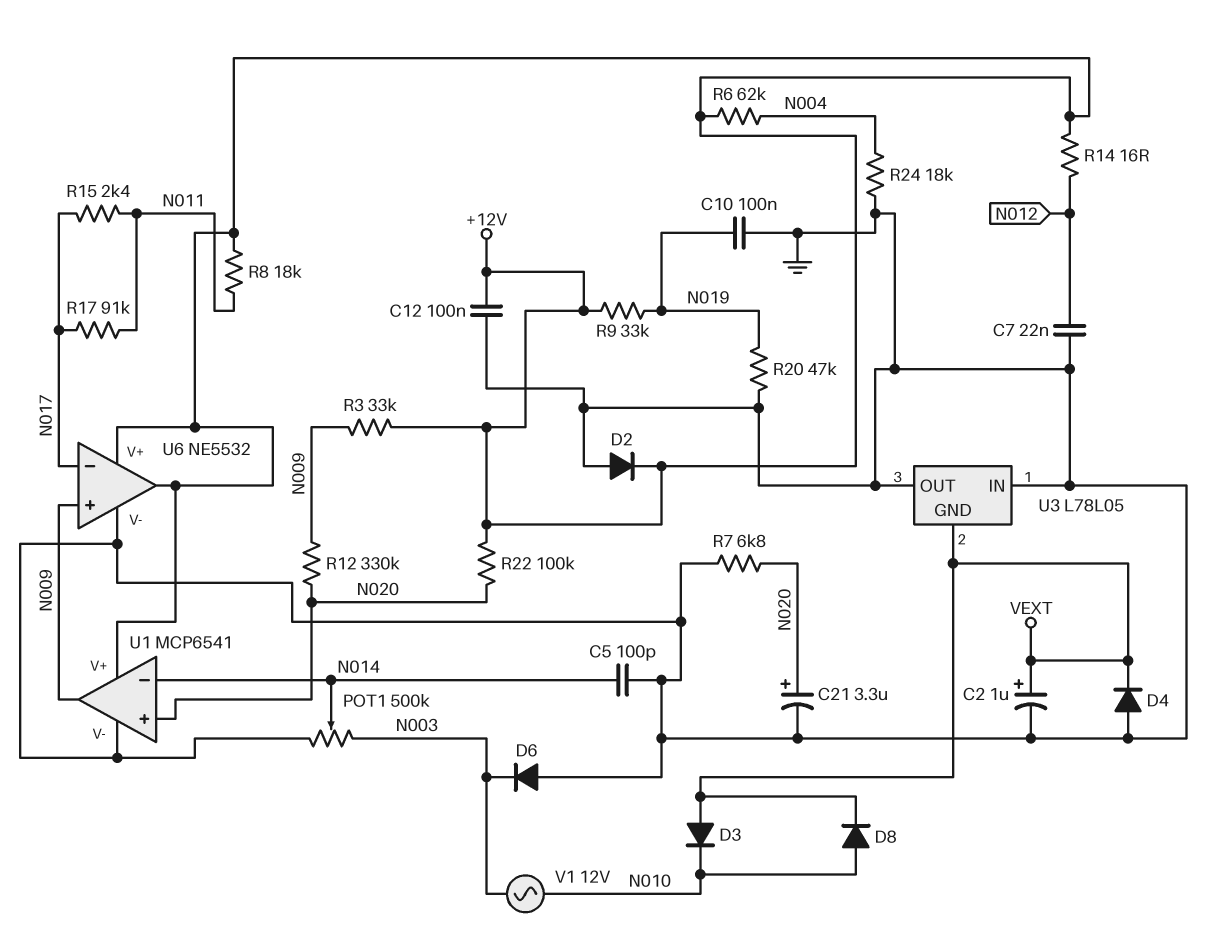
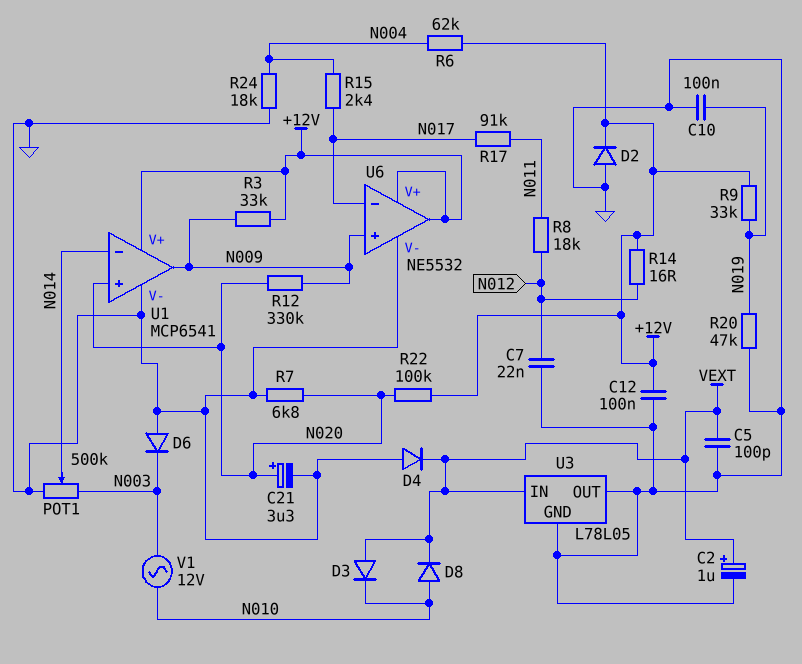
C5: 100pF (GND, N014) -> 100pF (GND, VEXT)
R8: 18k (+12V, N011) -> 18k (N011, N012)
R15: 2.4k (N011, N017) -> 2.4k (N004, N017)
U3 pin GND: VEXT -> GND
U3 pin IN: GND -> VEXT

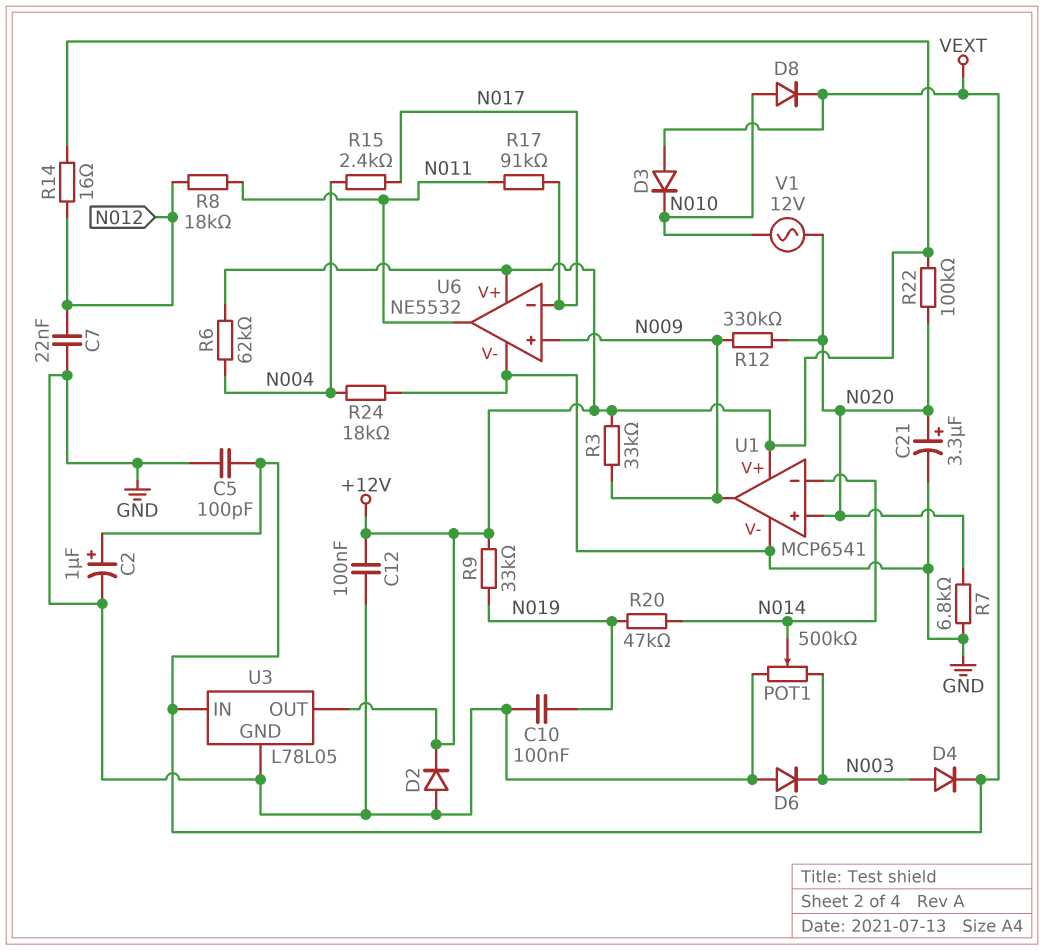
D4: diode (A GND, K VEXT) -> diode (A N003, K VEXT)
R20: 47k (GND, N019) -> 47k (N014, N019)
U3 pin OUT: GND -> +12V
U6 pin out: +12V -> N011
V1: AC 12V (N003, N010) -> AC 12V (N010, N020)

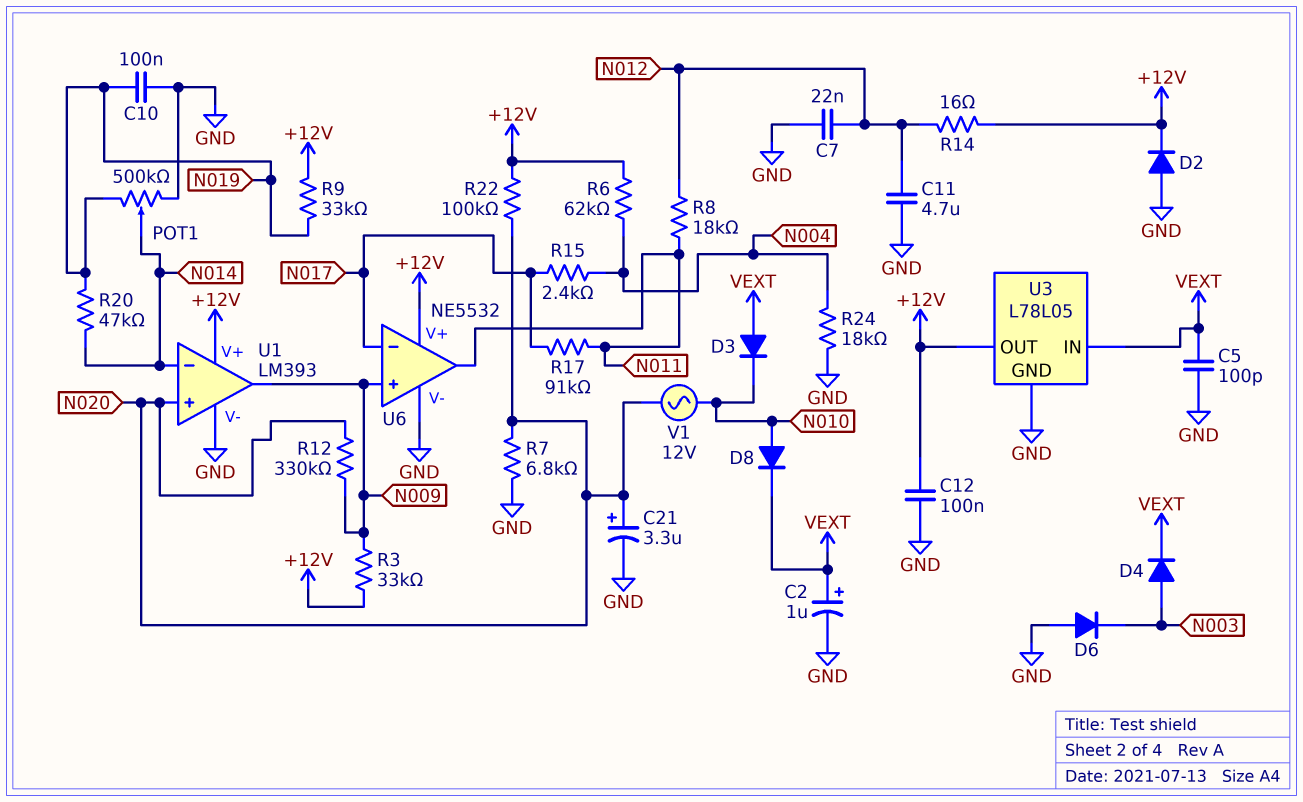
C11: none -> 4.7uF (GND, N012)
POT1: 500k (GND, N003, wiper N014) -> 500k (GND, N019, wiper N014)
U1: MCP6541 -> LM393

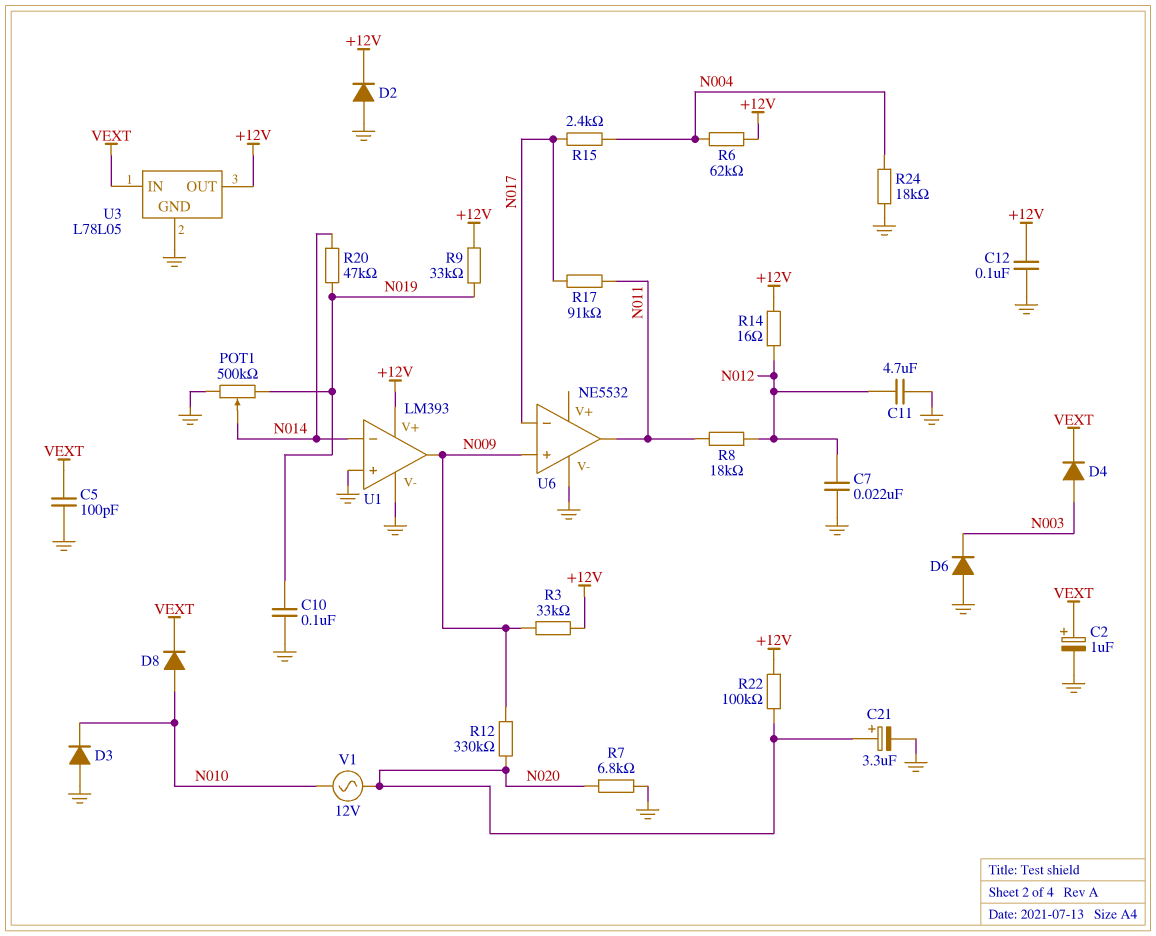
D3: diode (A VEXT, K N010) -> diode (A GND, K N010)
U1 pin in+: N020 -> GND
U6 pin V+: +12V -> none

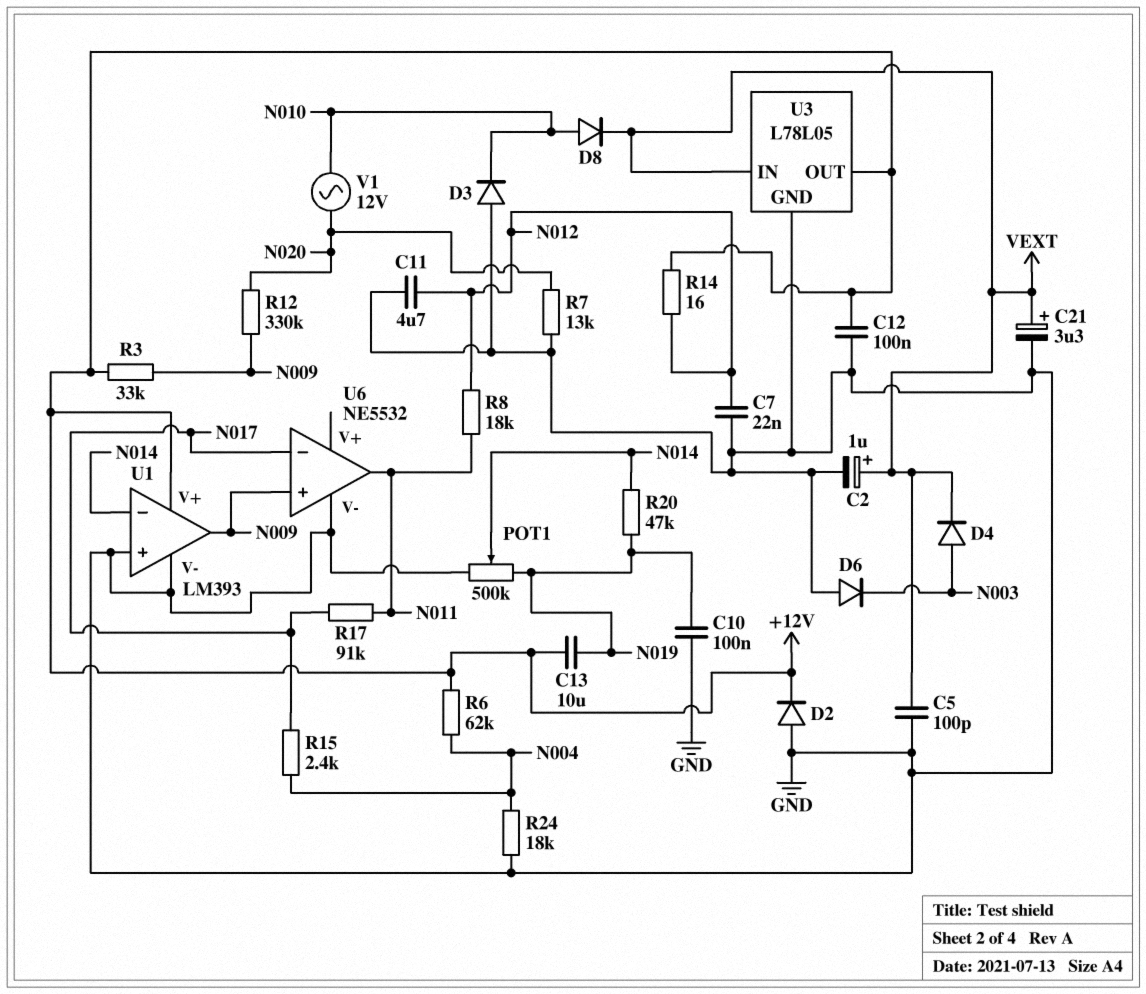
C13: none -> 10uF (+12V, N019)
C21: 3.3uF (plus N020, minus GND) -> 3.3uF (plus VEXT, minus GND)
R7: 6.8k (GND, N020) -> 13k (GND, N020)
R9: 33k (+12V, N019) -> none
R22: 100k (+12V, N020) -> none

